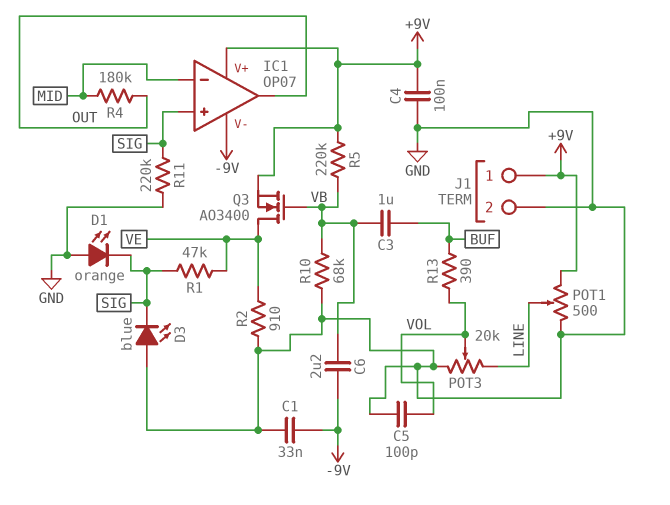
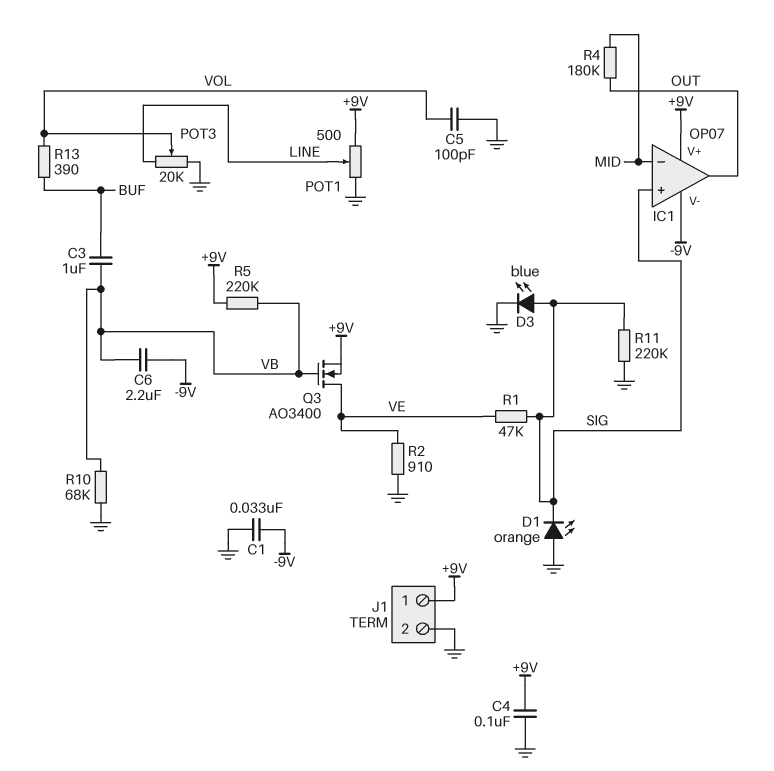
D3: LED blue (A GND, K SIG) -> LED blue (A SIG, K GND)

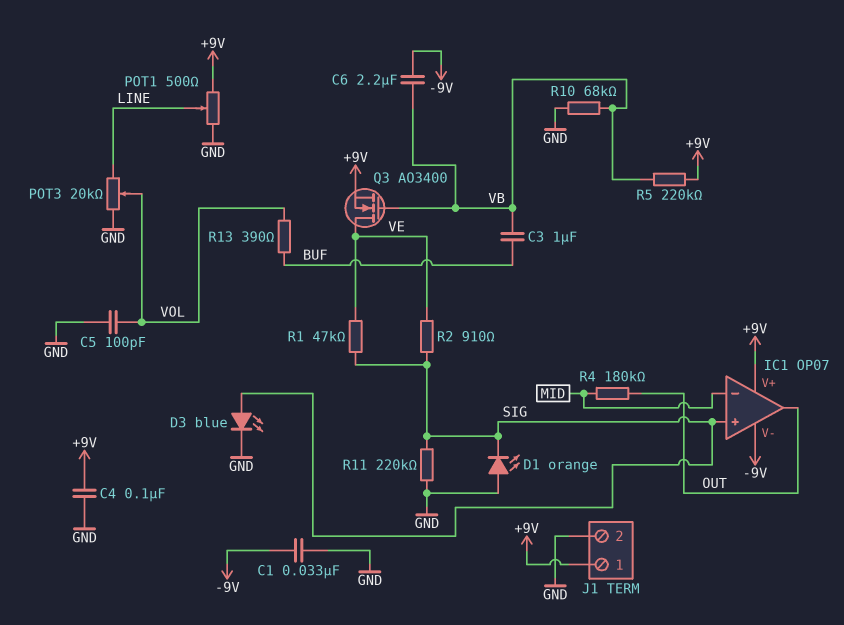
R2: 910 (GND, VE) -> 910 (SIG, VE)

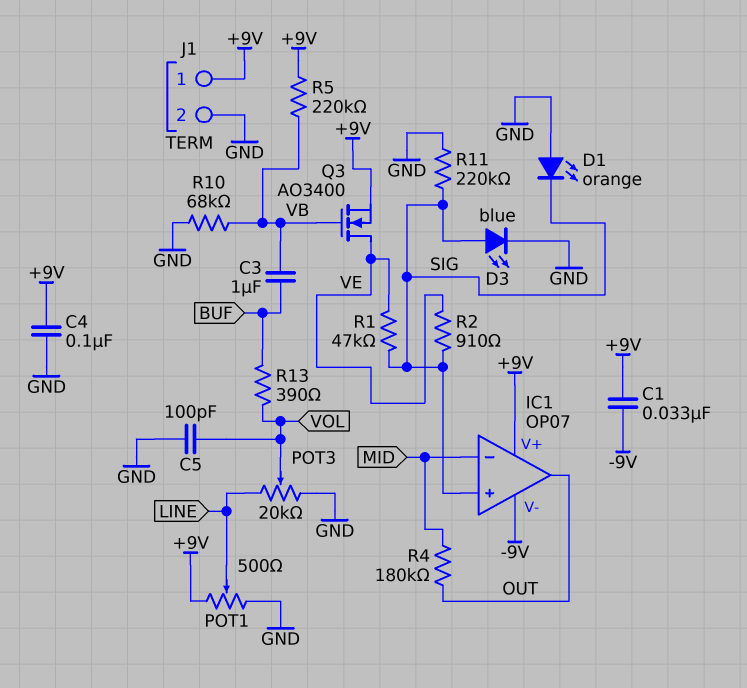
C1: 33nF (-9V, GND) -> 33nF (+9V, -9V)
C6: 2.2uF (-9V, VB) -> none

